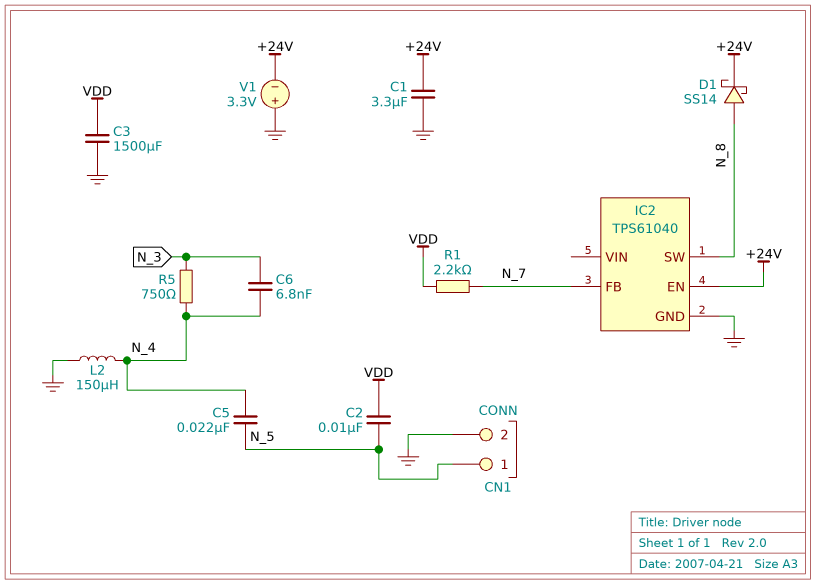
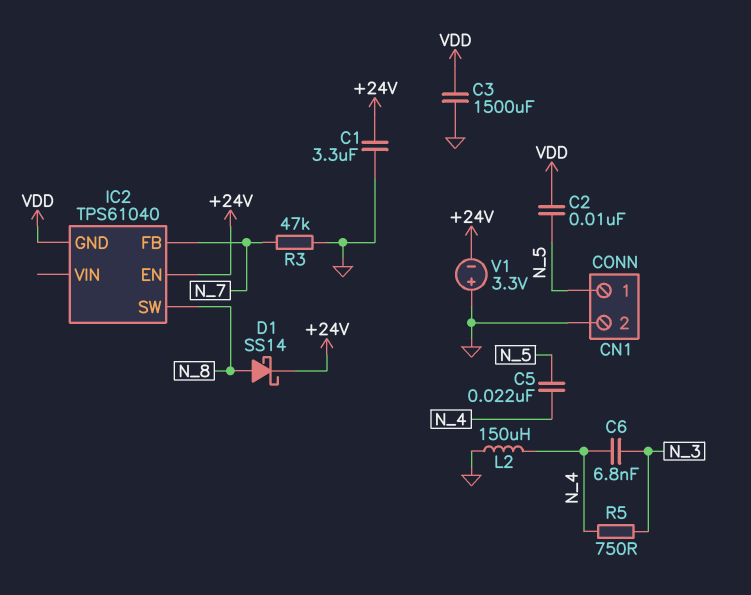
IC2 pin GND: GND -> VDD
R1: 2.2k (N_7, VDD) -> none
R3: none -> 47k (GND, N_7)

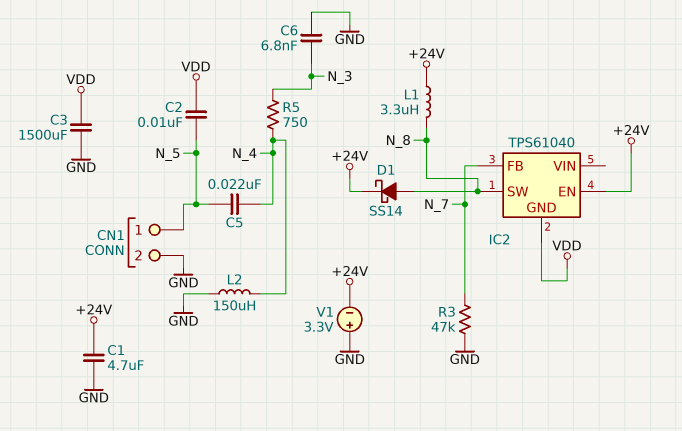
C1: 3.3uF (+24V, GND) -> 4.7uF (+24V, GND)
C6: 6.8nF (N_3, N_4) -> 6.8nF (GND, N_3)
L1: none -> 3.3uH (+24V, N_8)

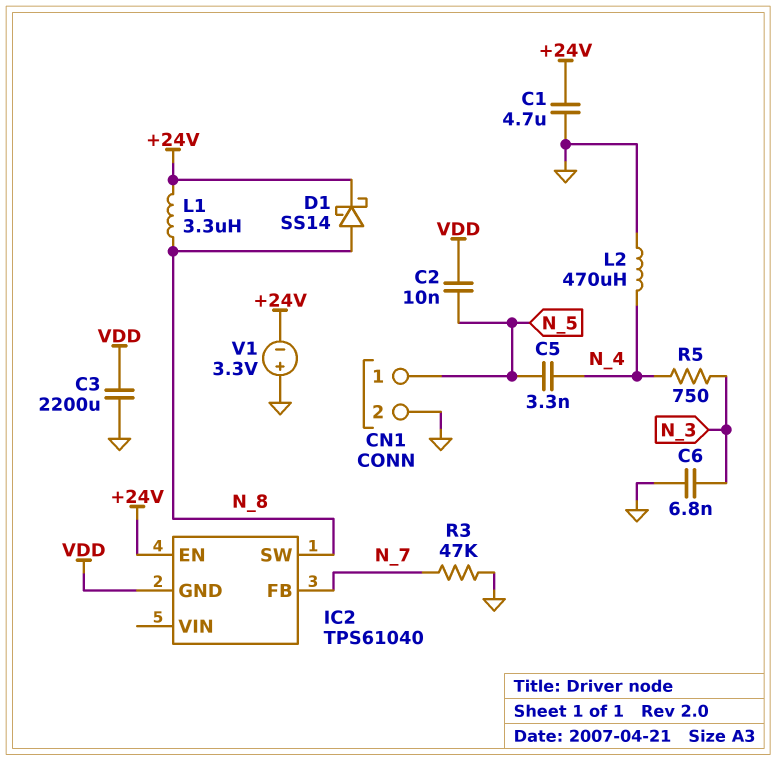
C3: 1500uF (GND, VDD) -> 2200uF (GND, VDD)
C5: 22nF (N_4, N_5) -> 3.3nF (N_4, N_5)
L2: 150uH (GND, N_4) -> 470uH (GND, N_4)

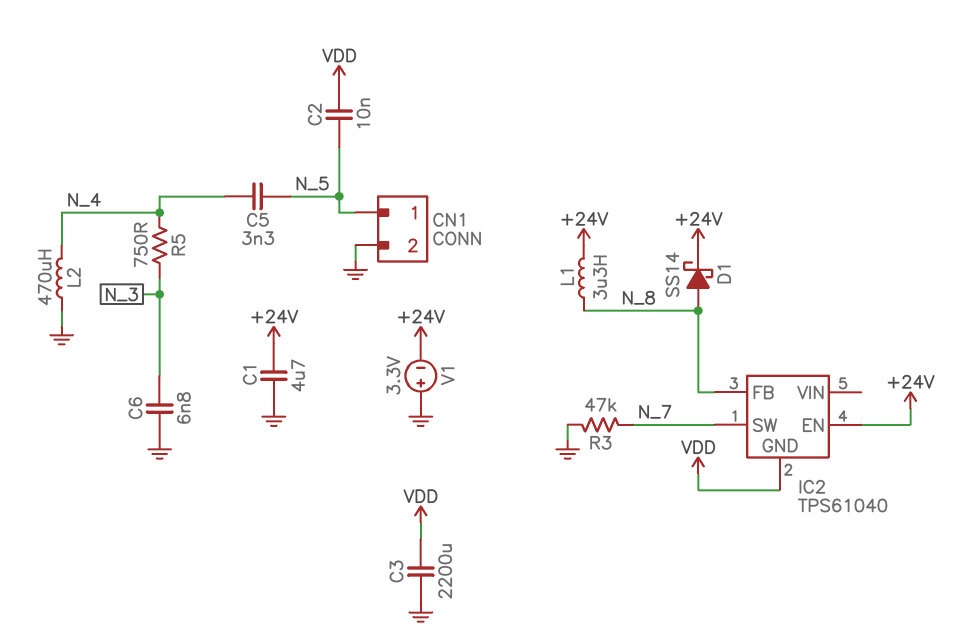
IC2 pin FB: N_7 -> N_8
IC2 pin SW: N_8 -> N_7

